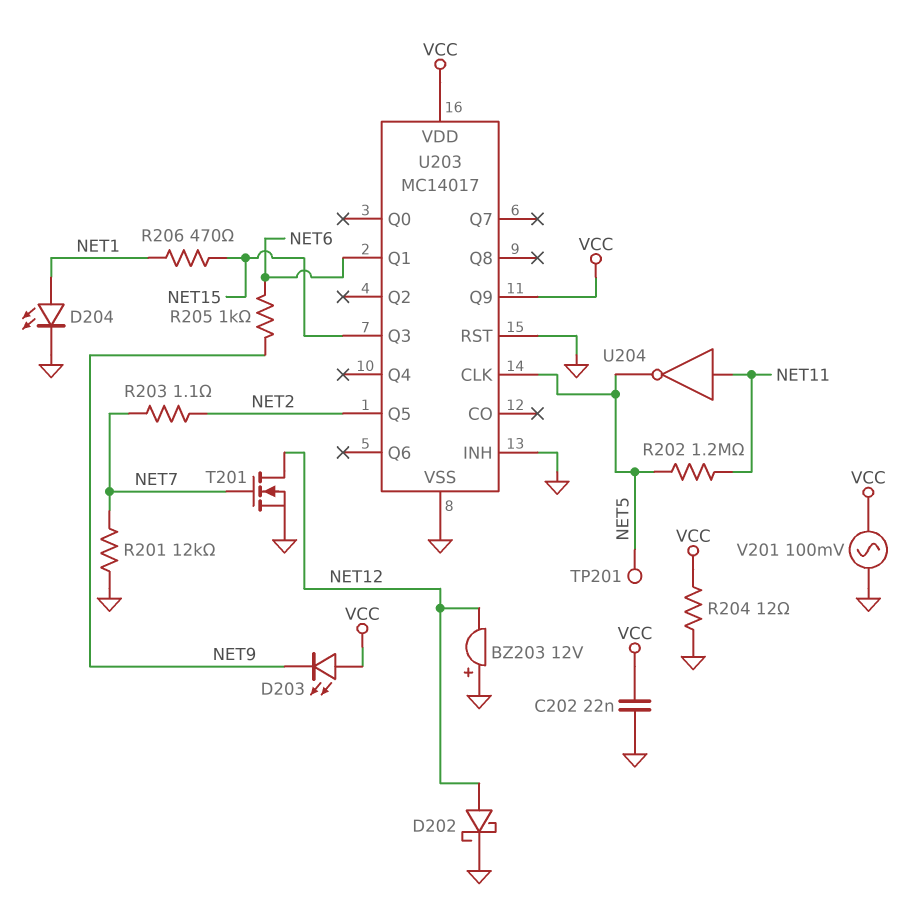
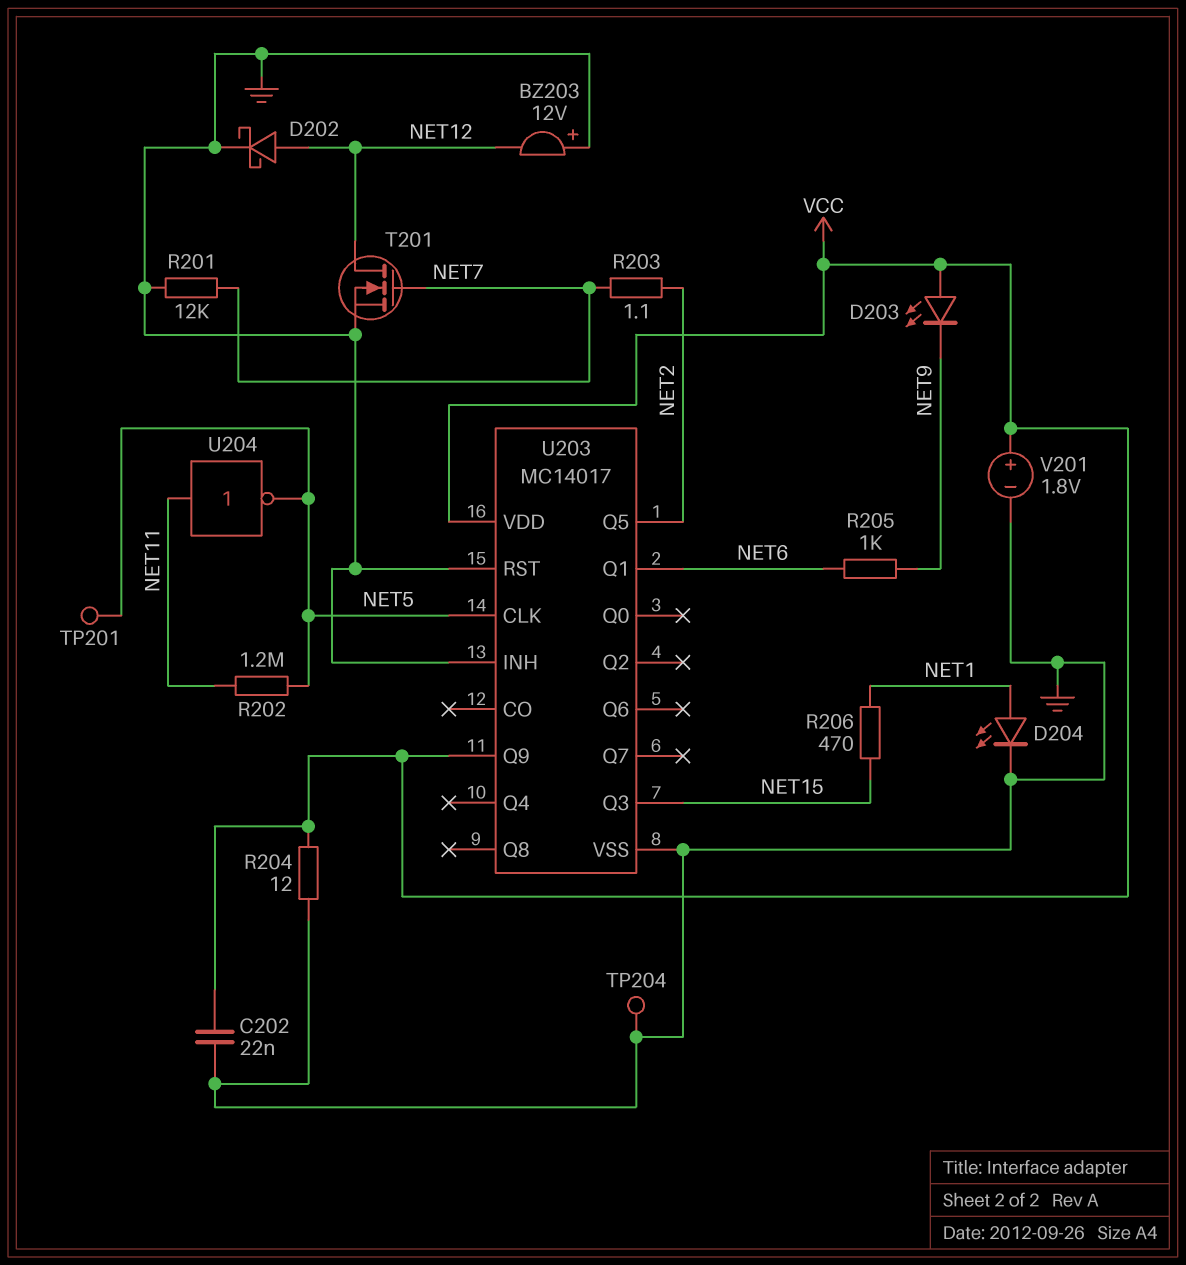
TP204: none -> test point (GND)
V201: AC 100mV (GND, VCC) -> 1.8V (plus VCC, minus GND)

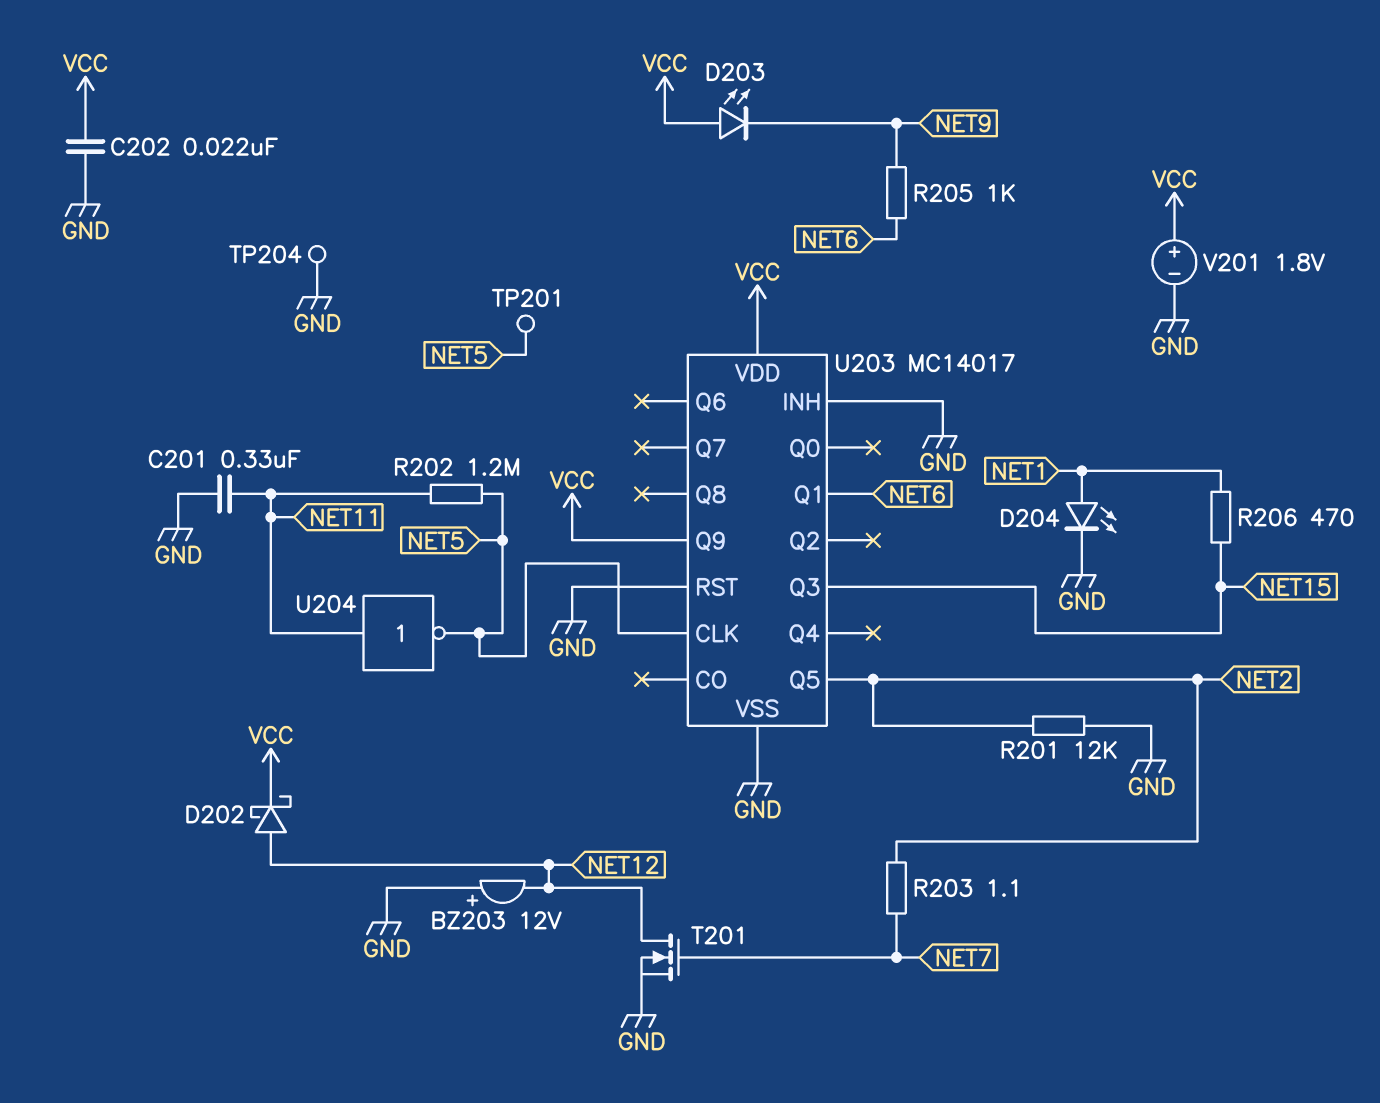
C201: none -> 330nF (GND, NET11)
D202: schottky (A NET12, K GND) -> schottky (A NET12, K VCC)
R201: 12k (GND, NET7) -> 12k (GND, NET2)
R204: 12 (GND, VCC) -> none

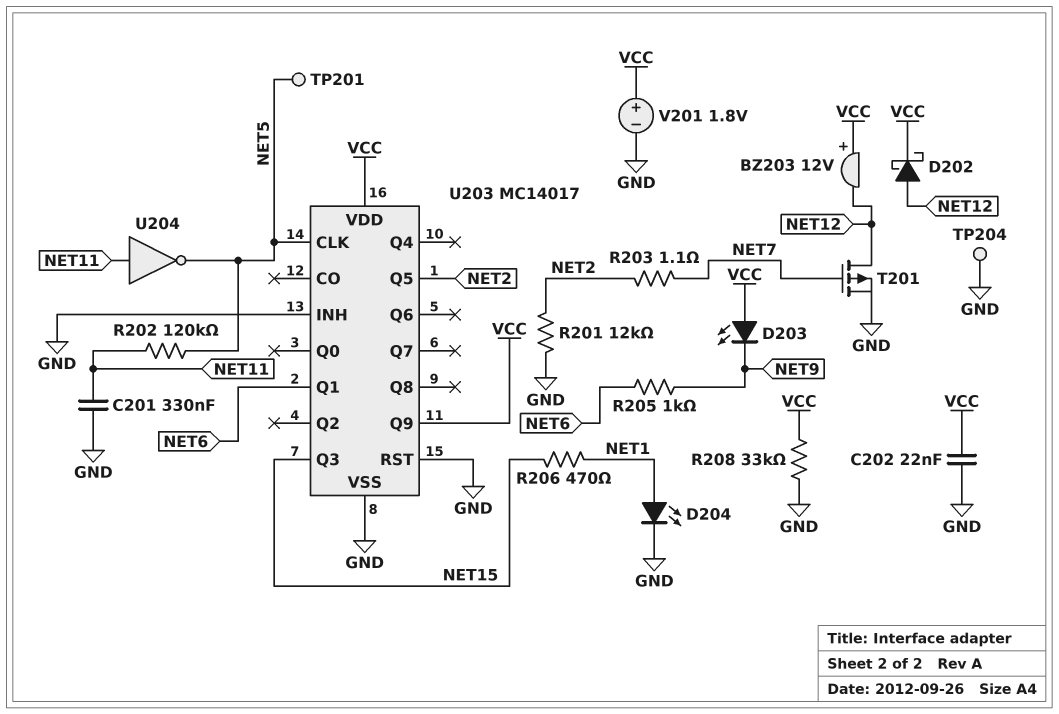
BZ203: buzzer 12V (plus GND, minus NET12) -> buzzer 12V (plus VCC, minus NET12)
R202: 1.2M (NET5, NET11) -> 120k (NET5, NET11)
R208: none -> 33k (GND, VCC)
T201: NMOS (G NET7, D NET12, S GND) -> PMOS (G NET7, D NET12, S GND)

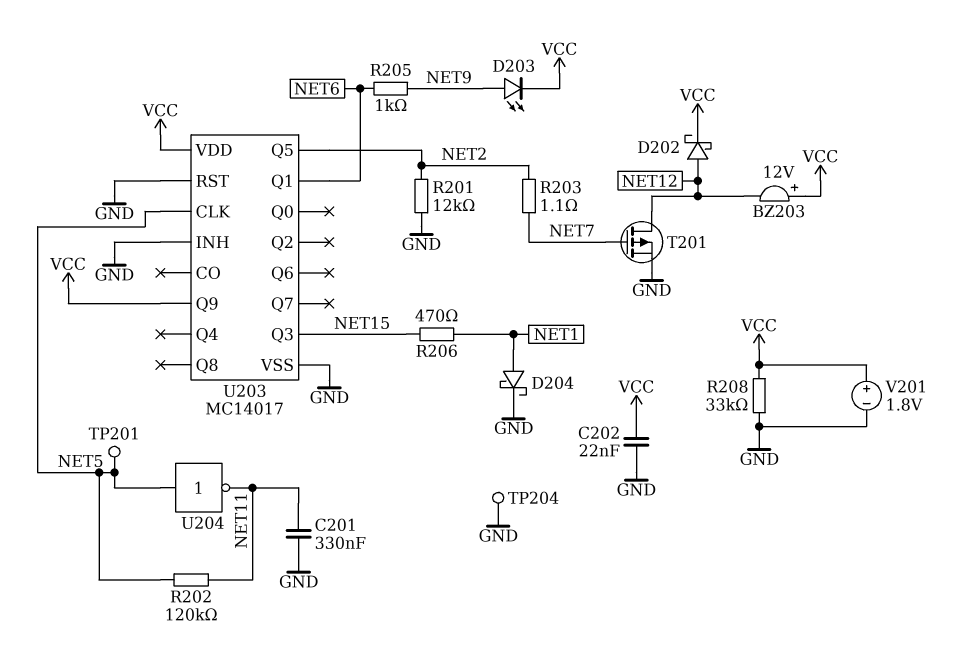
D203: LED (A VCC, K NET9) -> LED (A NET9, K VCC)
D204: LED (A NET1, K GND) -> schottky (A NET1, K GND)
U204: NOT (in NET11, out NET5) -> NOT (in NET5, out NET11)

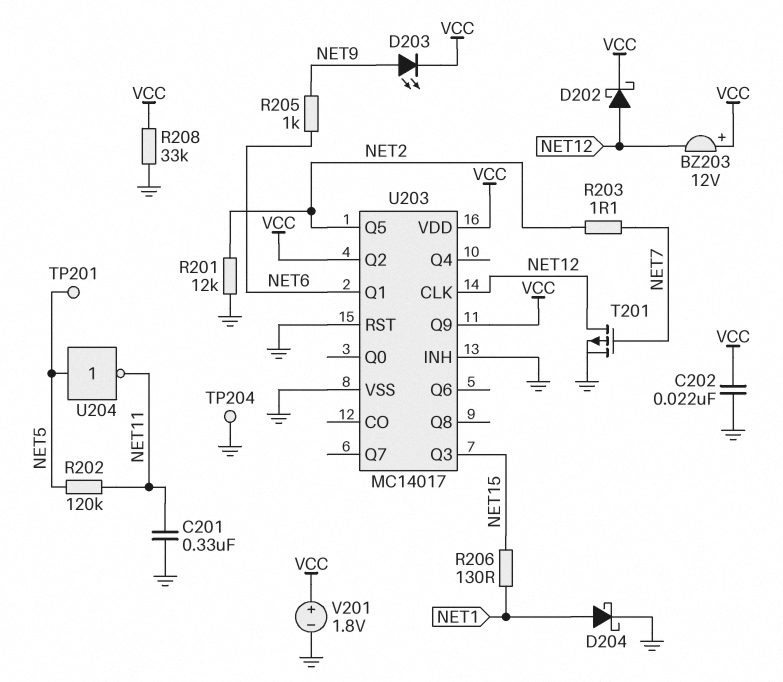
R206: 470 (NET1, NET15) -> 130 (NET1, NET15)
U203 pin CLK: NET5 -> NET12
U203 pin Q2: none -> VCC

